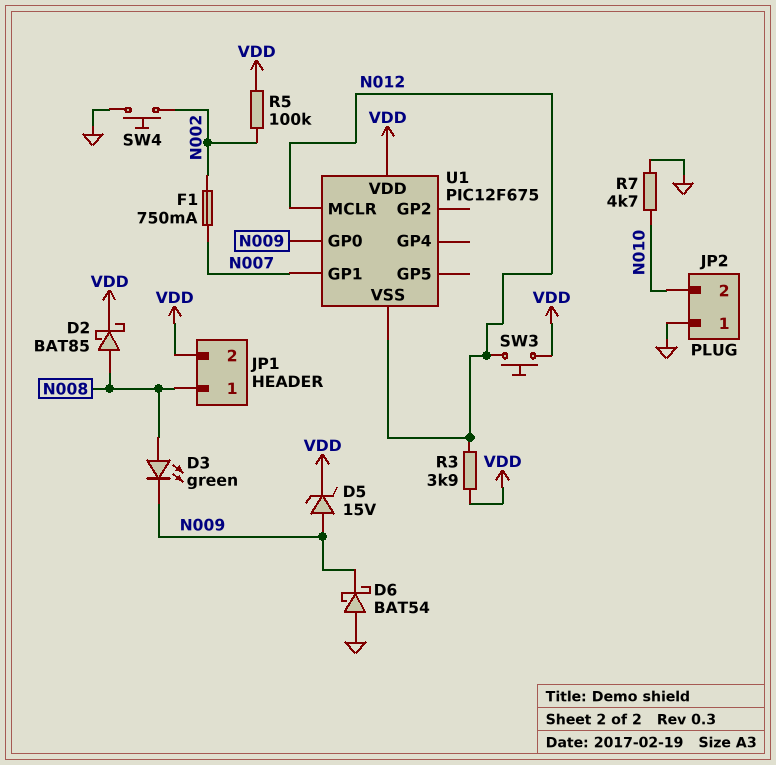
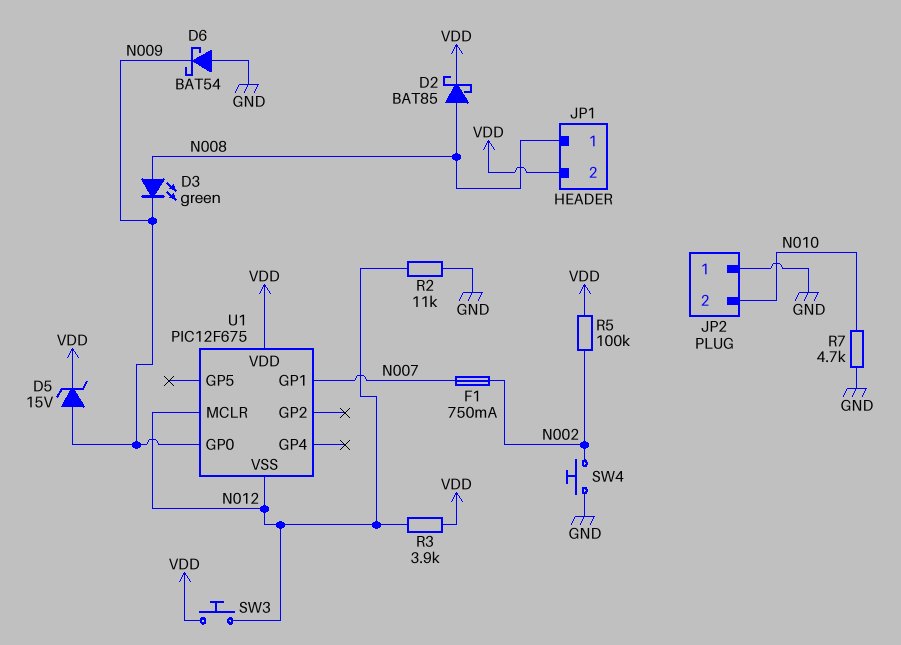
R2: none -> 11k (GND, N012)

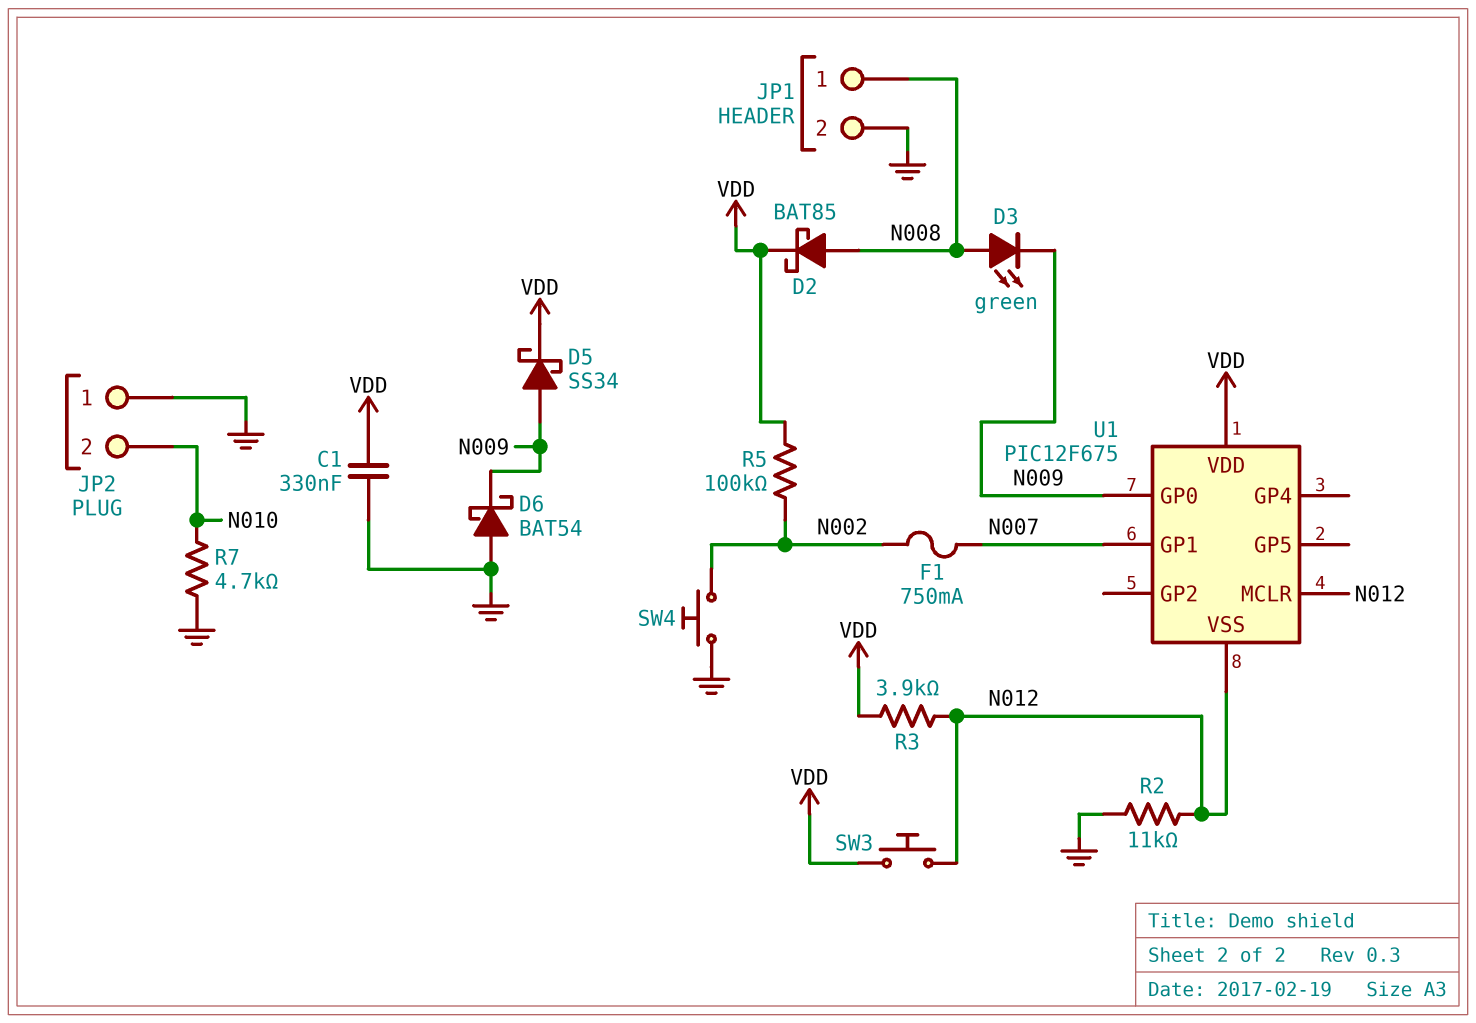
C1: none -> 330nF (GND, VDD)
D5: zener 15V (A N009, K VDD) -> schottky SS34 (A N009, K VDD)
JP1 pin 2: VDD -> GND

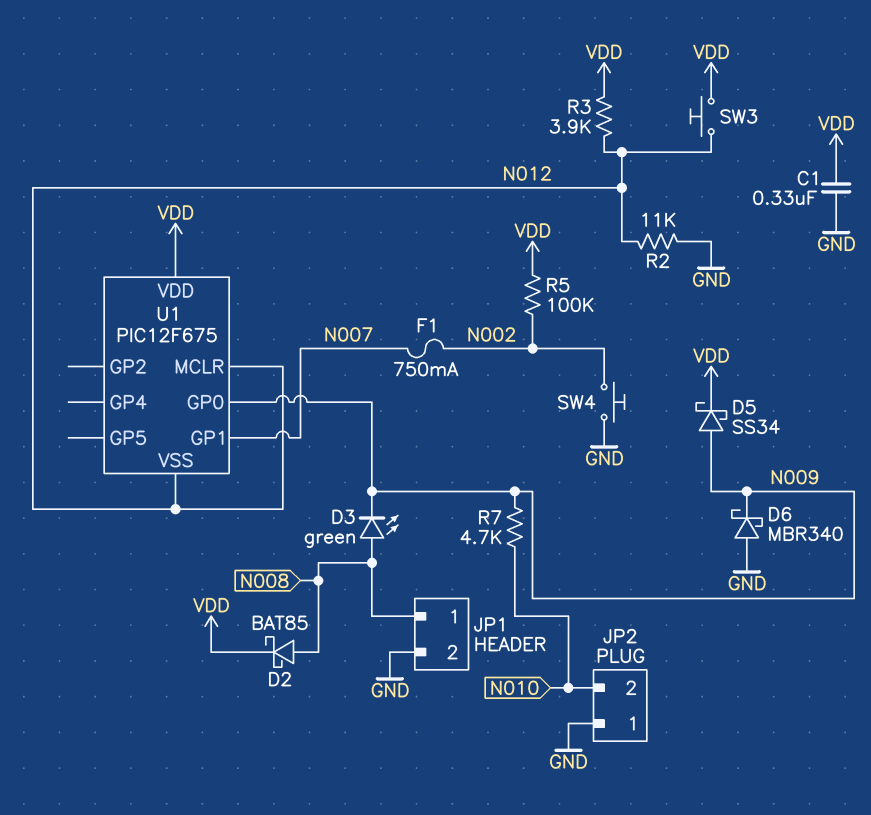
D6: schottky BAT54 (A GND, K N009) -> schottky MBR340 (A GND, K N009)
R7: 4.7k (GND, N010) -> 4.7k (N009, N010)

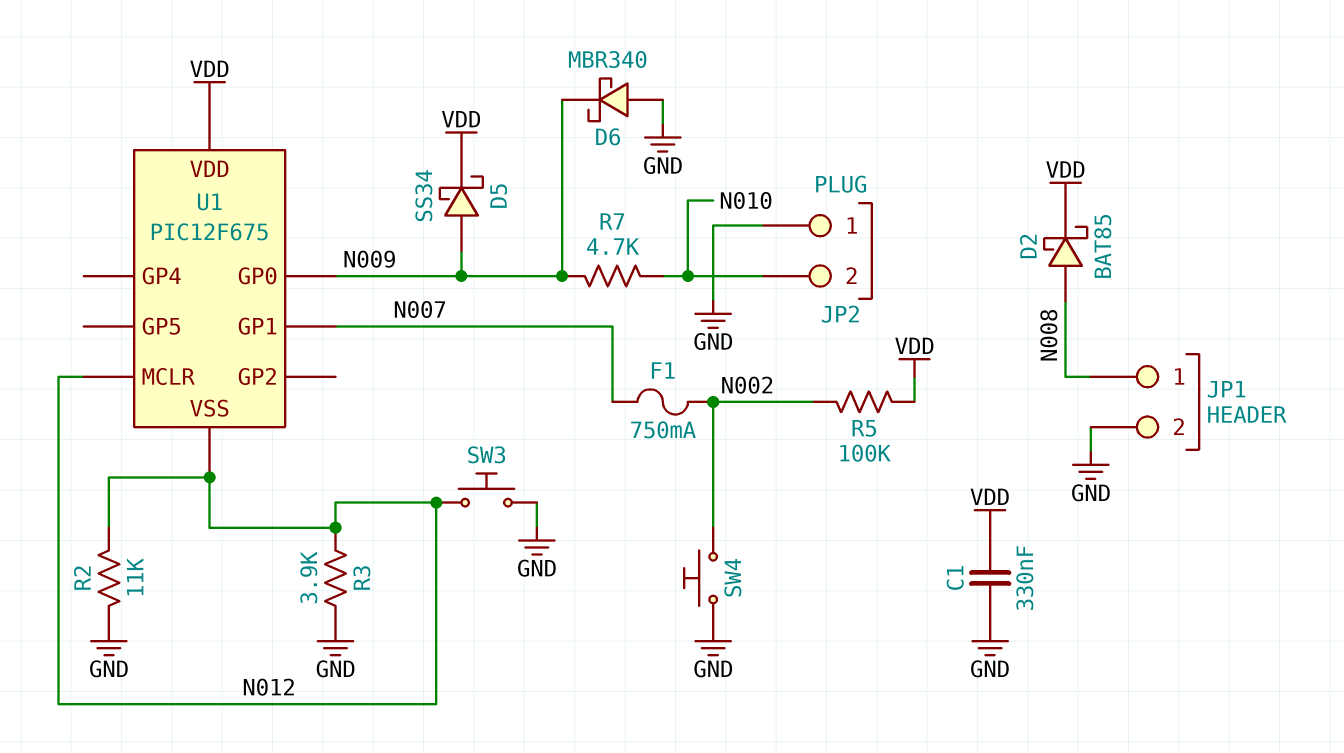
D3: LED green (A N008, K N009) -> none
R3: 3.9k (N012, VDD) -> 3.9k (GND, N012)
SW3: button (N012, VDD) -> button (GND, N012)

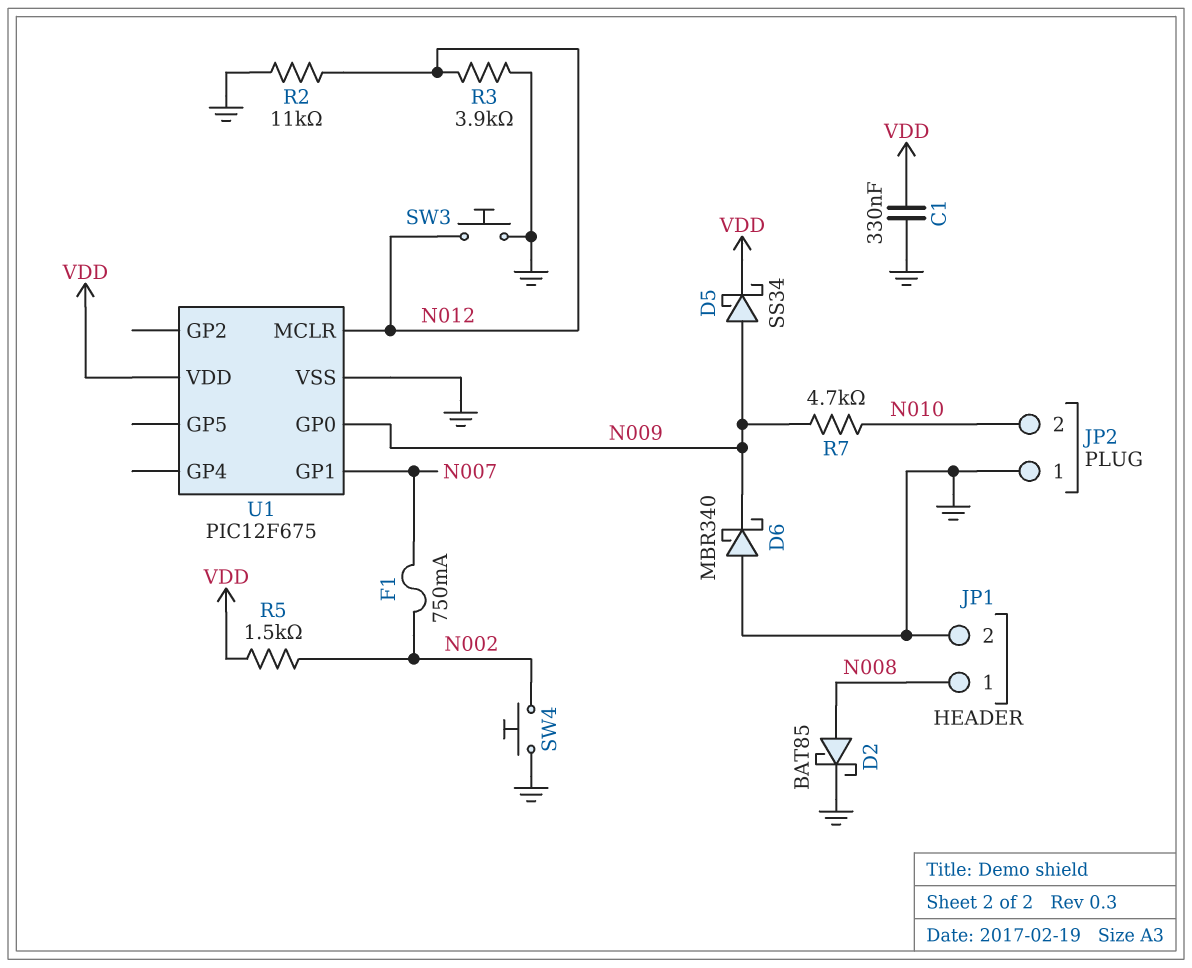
D2: schottky BAT85 (A N008, K VDD) -> schottky BAT85 (A N008, K GND)
R5: 100k (N002, VDD) -> 1.5k (N002, VDD)
U1 pin VSS: N012 -> GND

